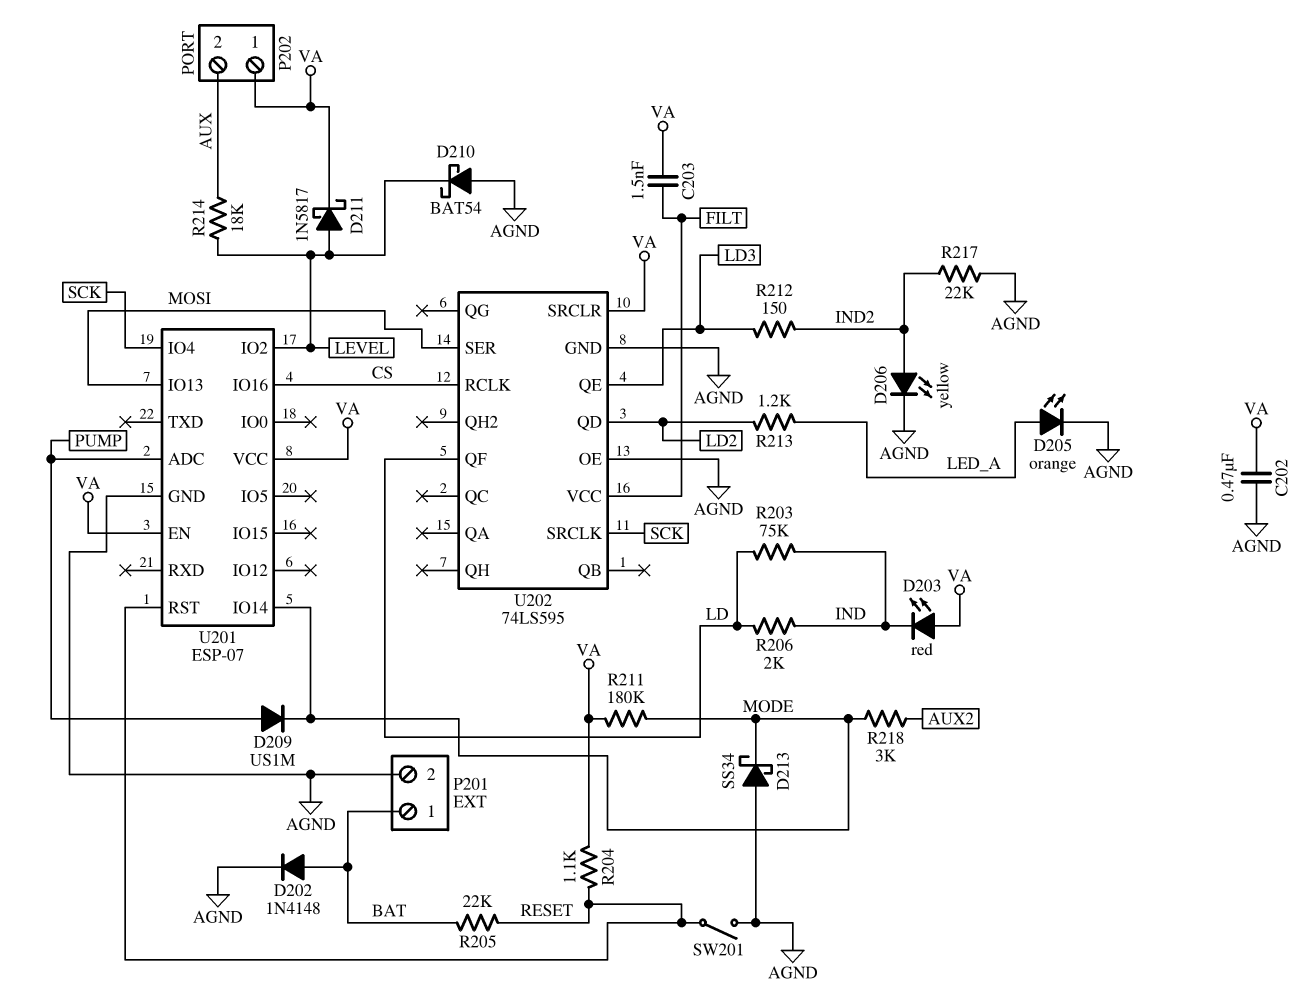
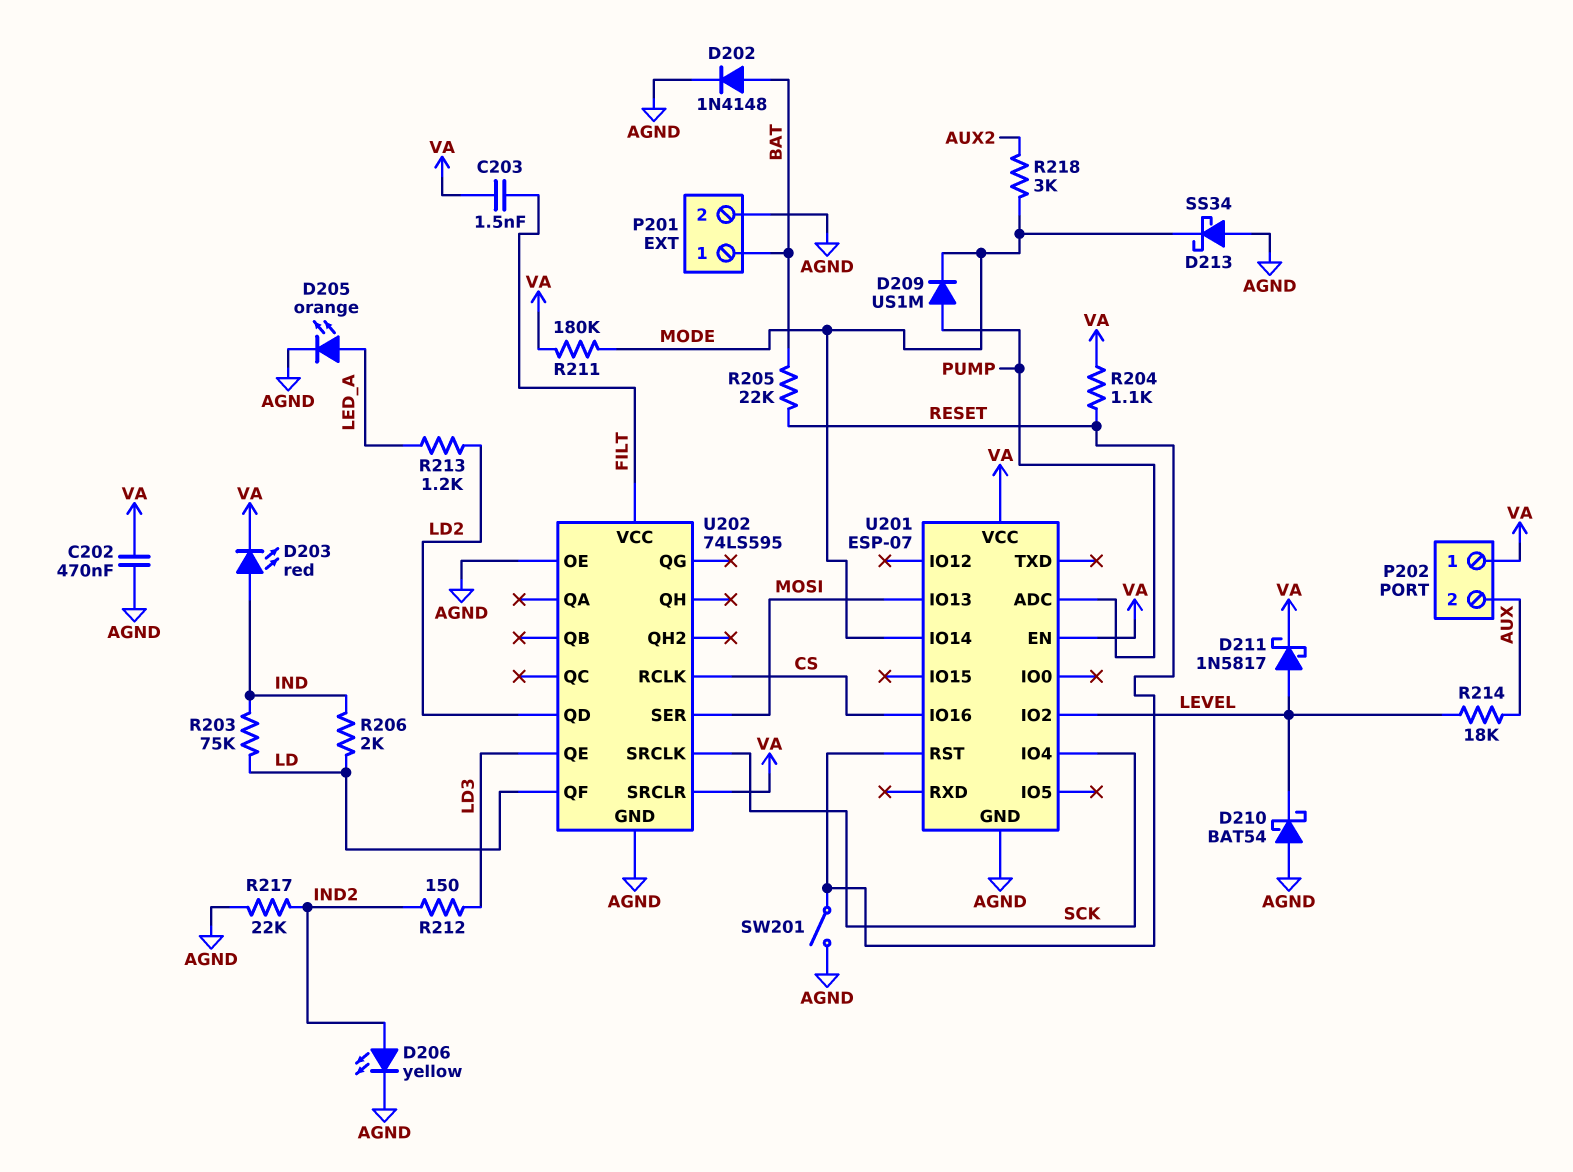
D203: LED red (A VA, K IND) -> LED red (A IND, K VA)

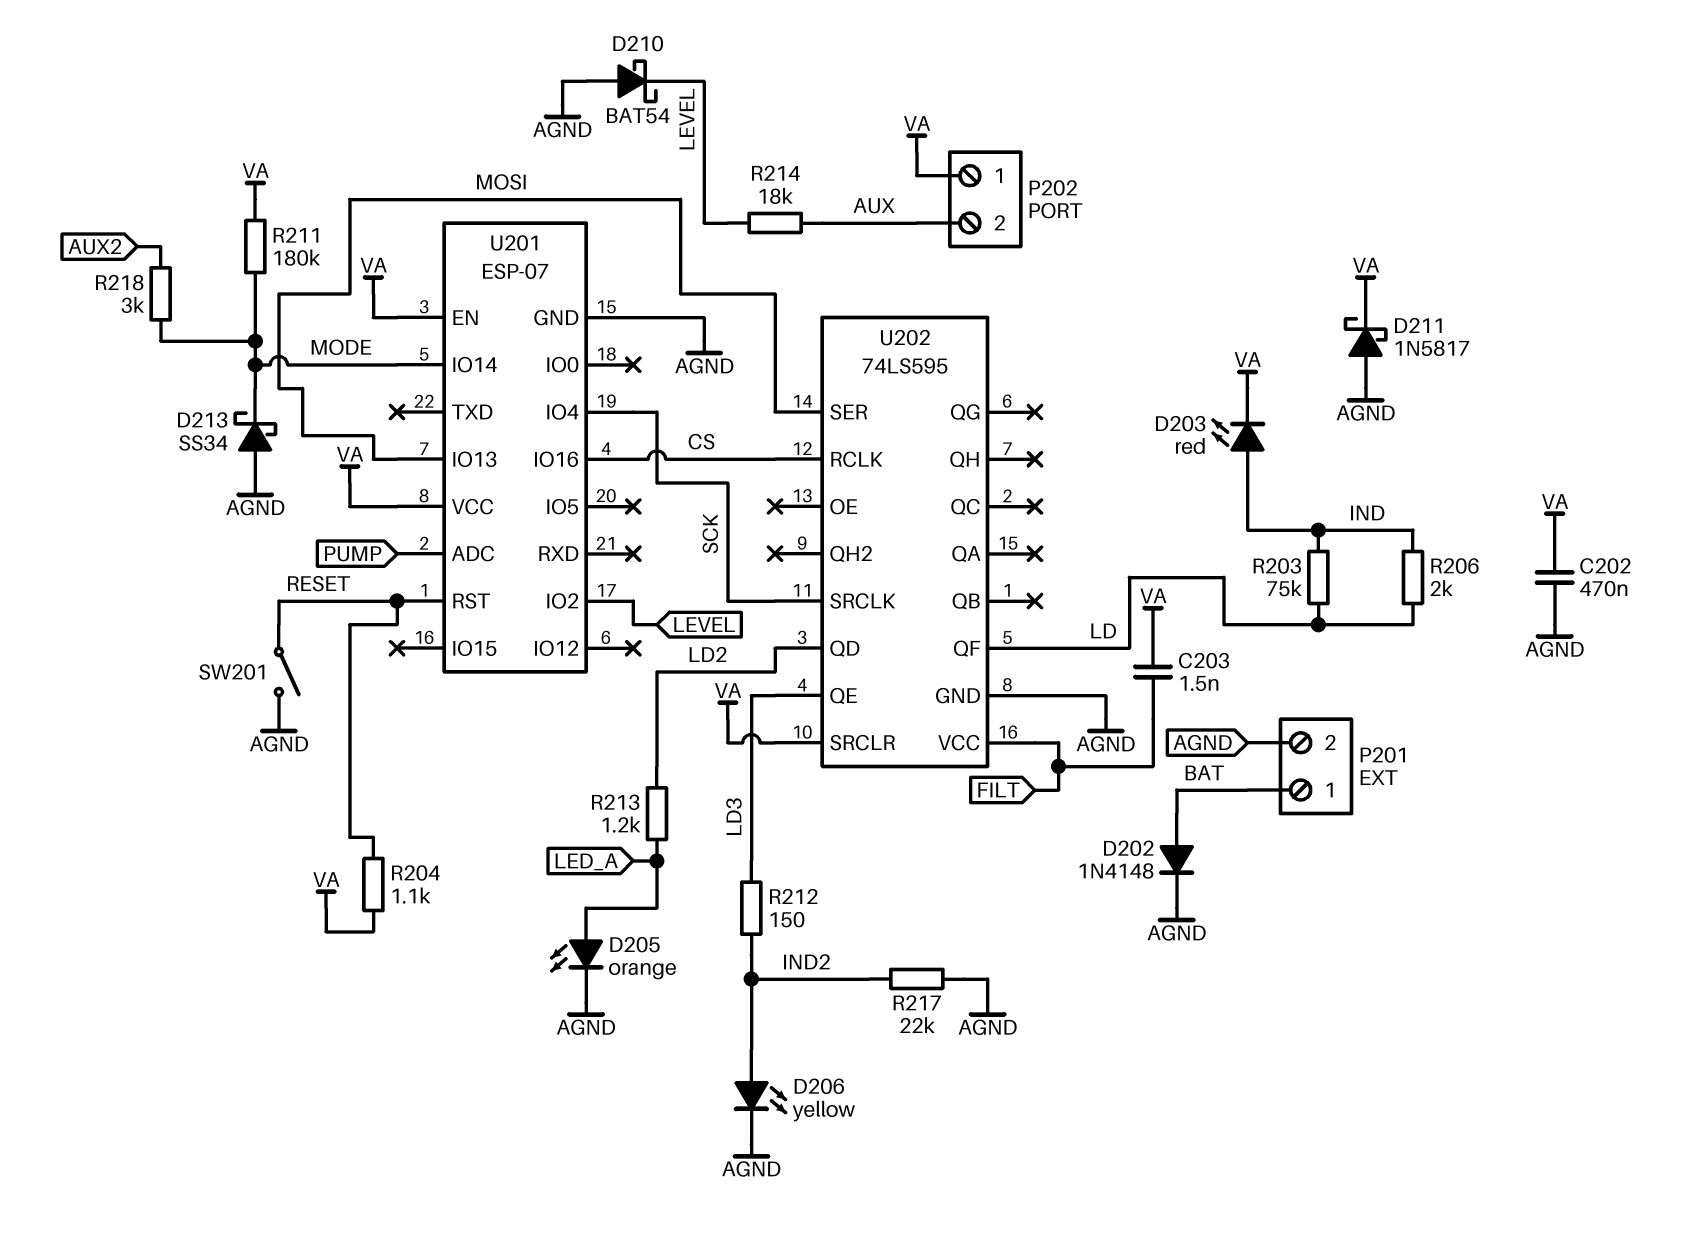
D209: diode US1M (A PUMP, K MODE) -> none
D211: schottky 1N5817 (A LEVEL, K VA) -> schottky 1N5817 (A AGND, K VA)
R205: 22k (BAT, RESET) -> none
U202 pin OE: AGND -> none

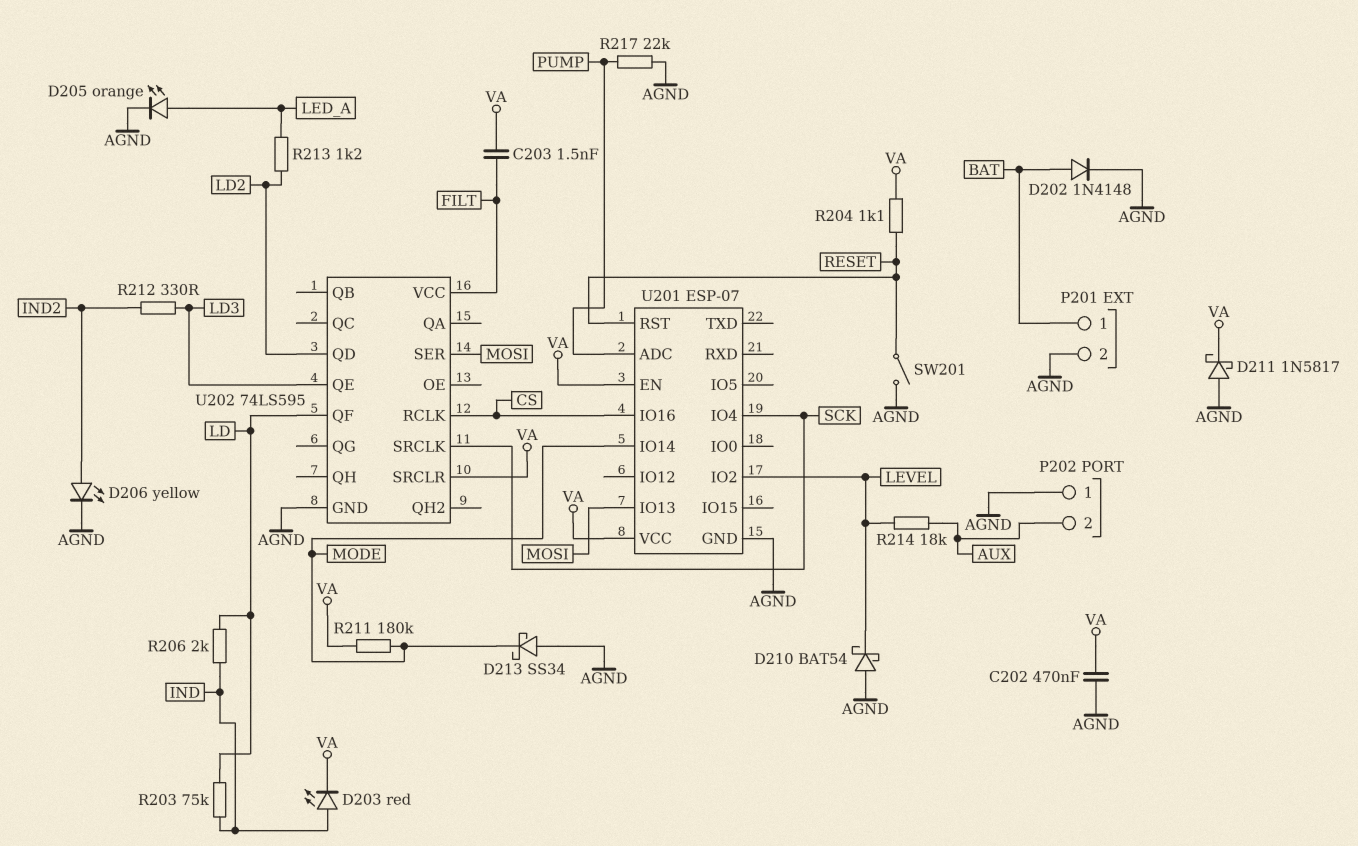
P202 pin 1: VA -> AGND
R212: 150 (IND2, LD3) -> 330 (IND2, LD3)
R217: 22k (AGND, IND2) -> 22k (AGND, PUMP)
R218: 3k (AUX2, MODE) -> none

